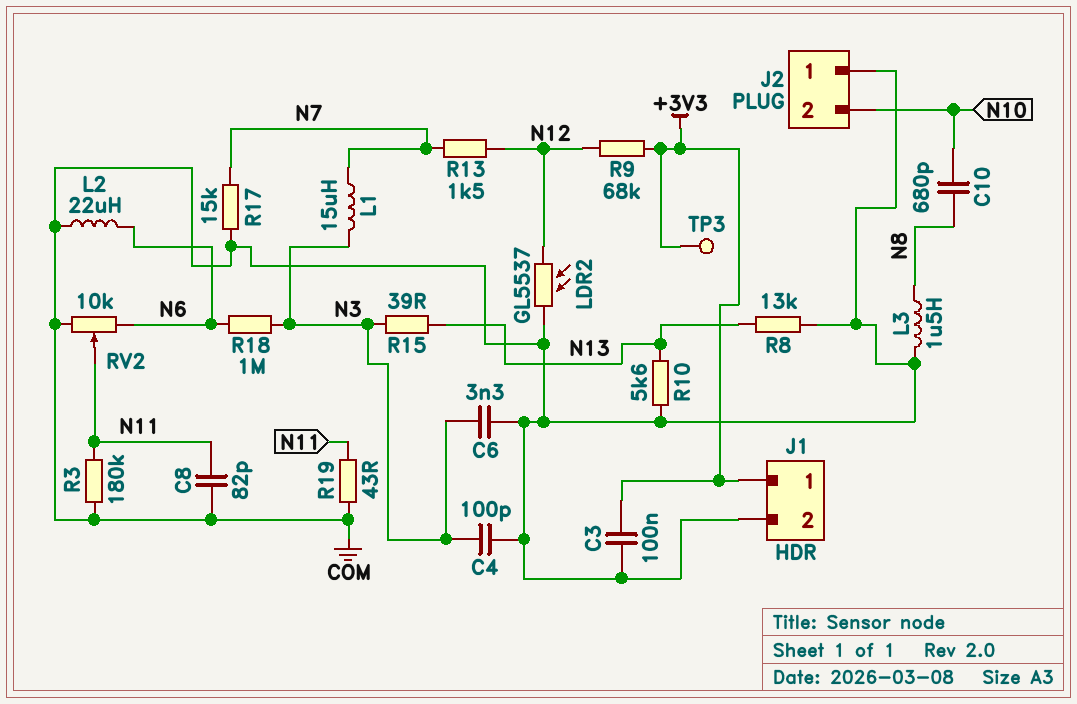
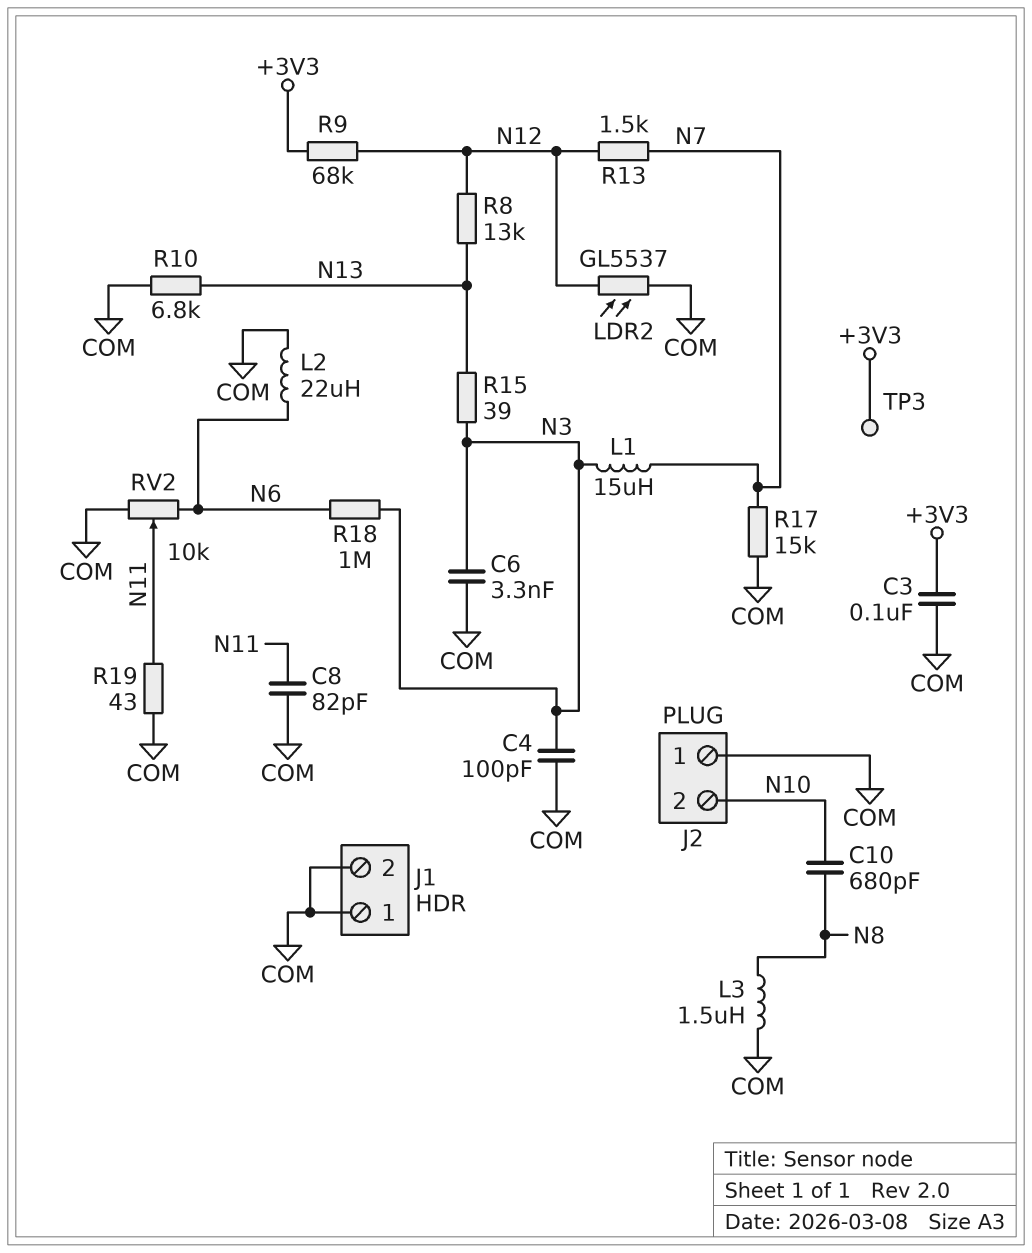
J1 pin 1: +3V3 -> COM
R3: 180k (COM, N11) -> none
R8: 13k (COM, N13) -> 13k (N12, N13)
R10: 5.6k (COM, N13) -> 6.8k (COM, N13)

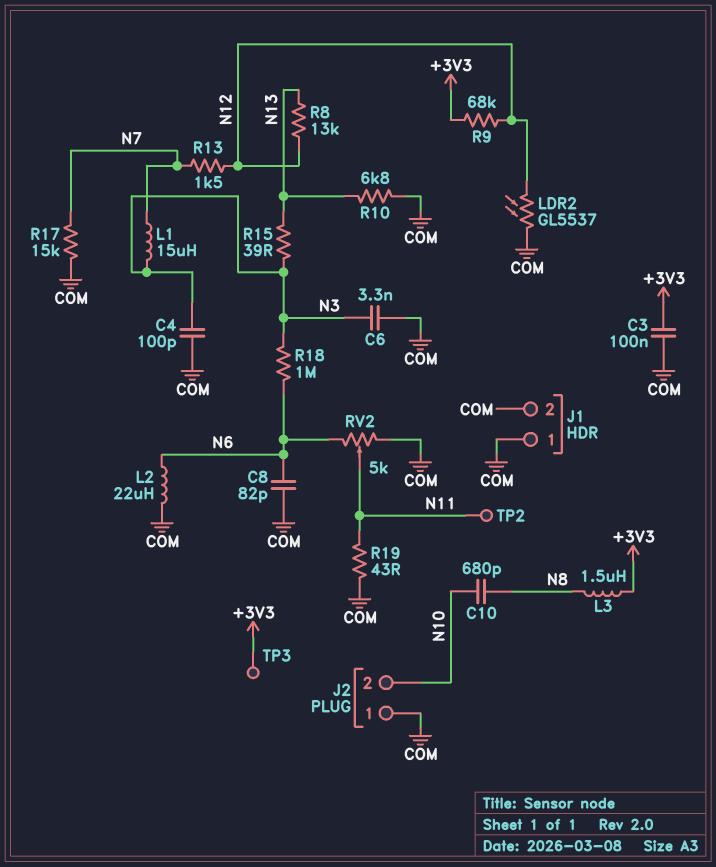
C8: 82pF (COM, N11) -> 82pF (COM, N6)
L3: 1.5uH (COM, N8) -> 1.5uH (+3V3, N8)
RV2: 10k (COM, N6, wiper N11) -> 5k (COM, N6, wiper N11)
TP2: none -> test point (N11)

